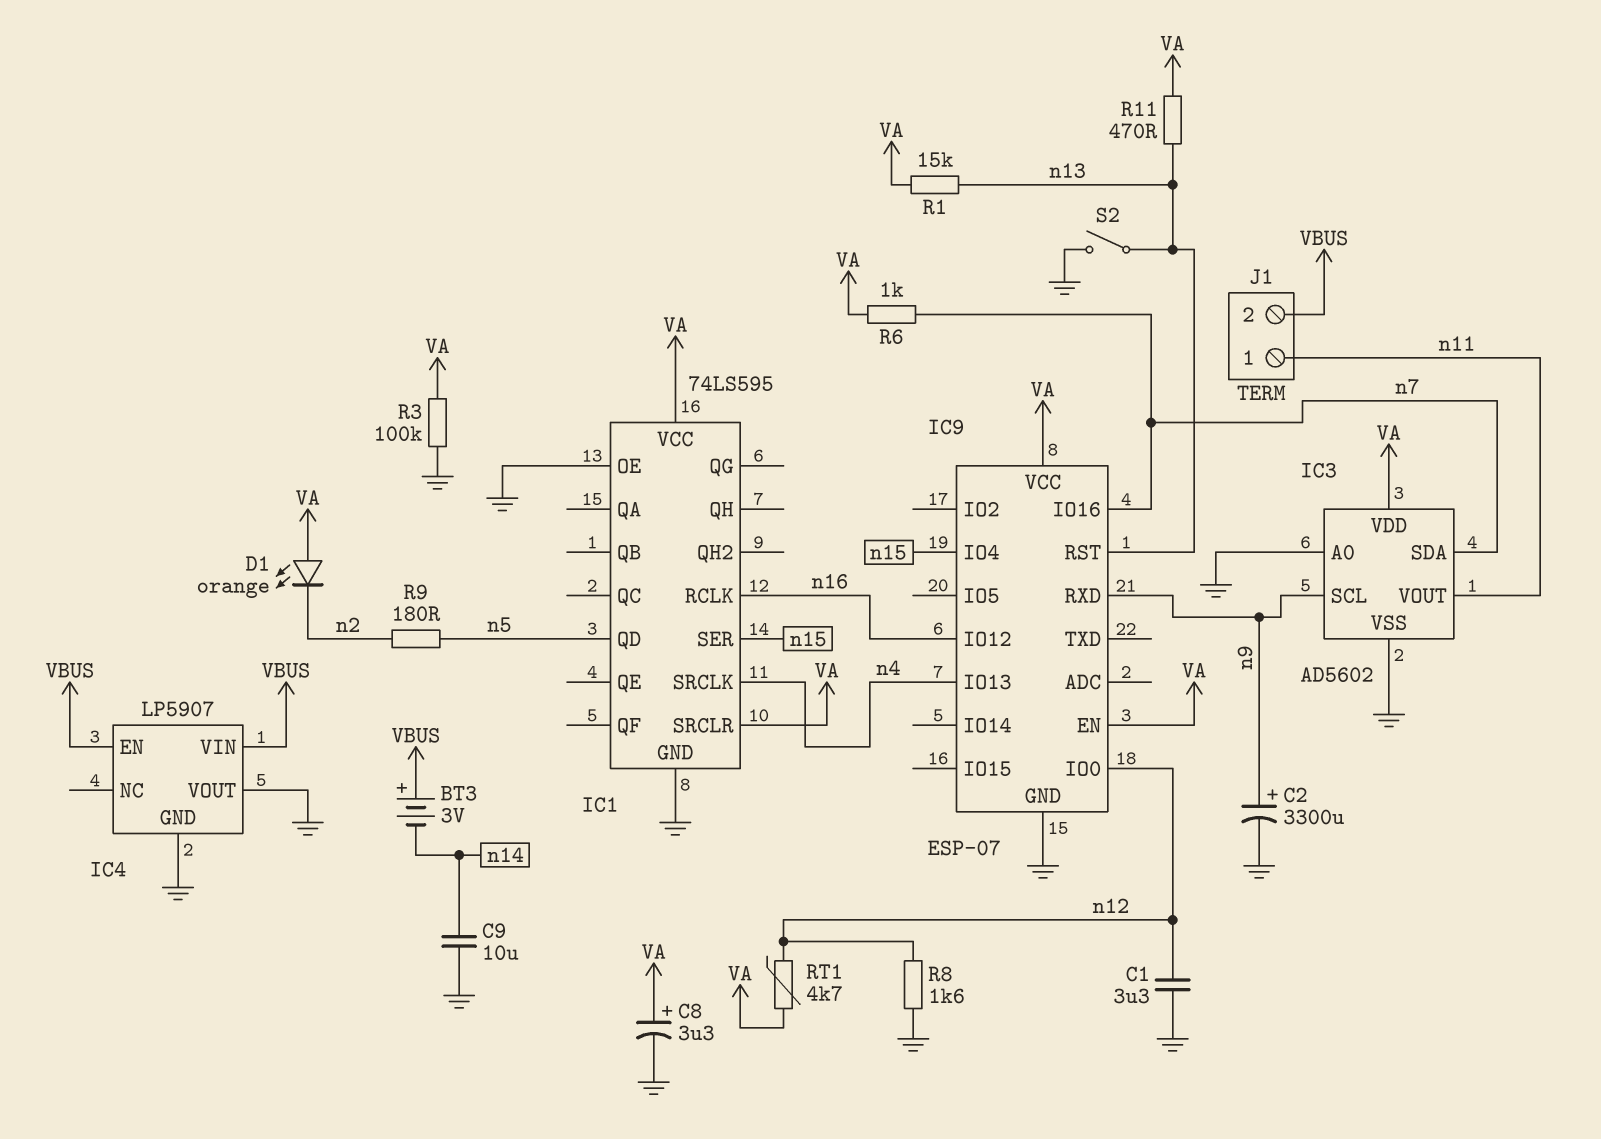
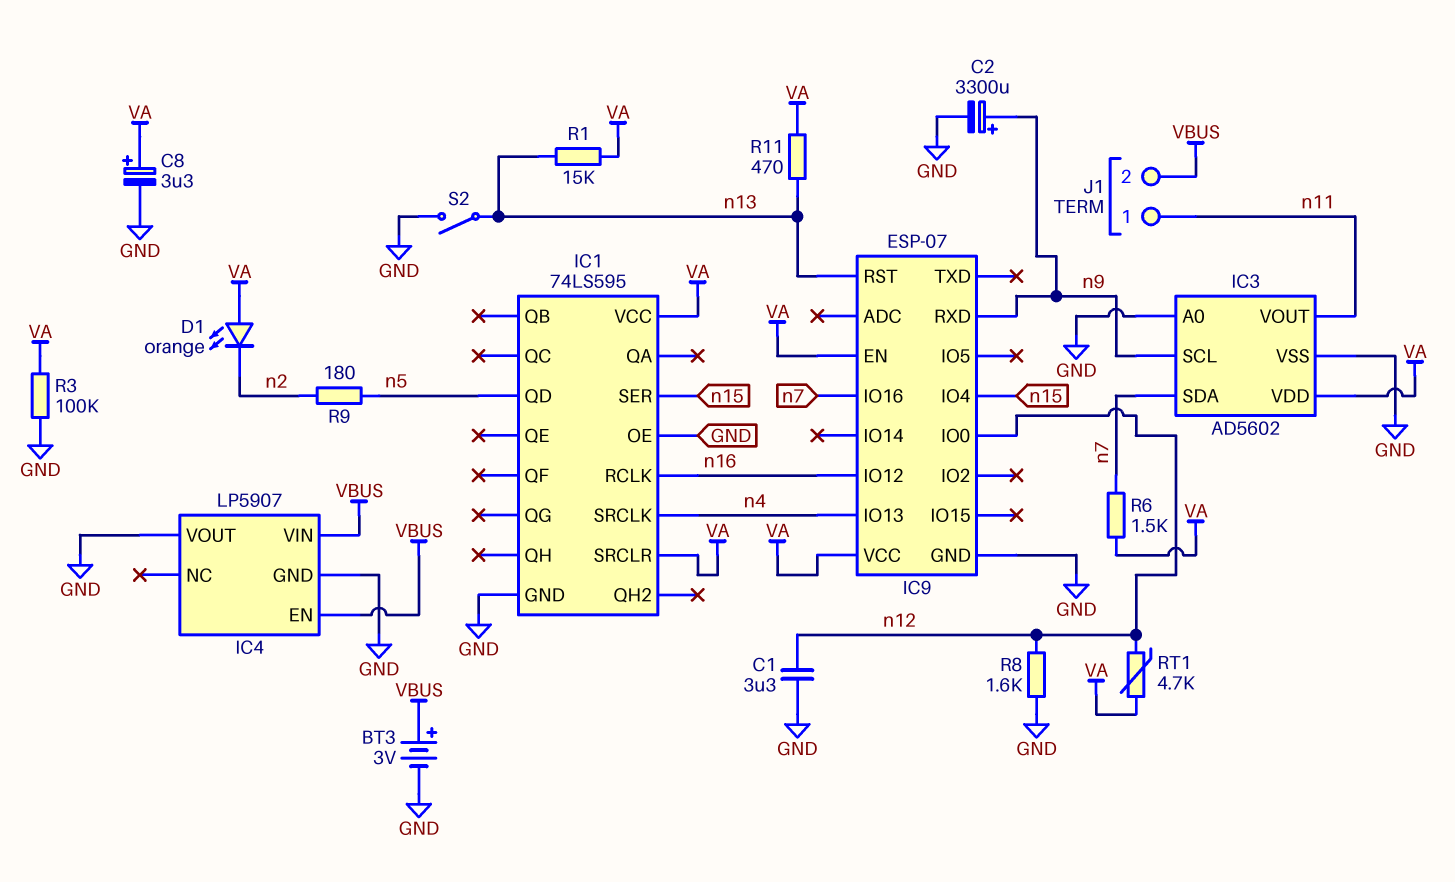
BT3: 3V (plus VBUS, minus n14) -> 3V (plus VBUS, minus GND)
C9: 10uF (GND, n14) -> none
R6: 1k (VA, n7) -> 1.5k (VA, n7)

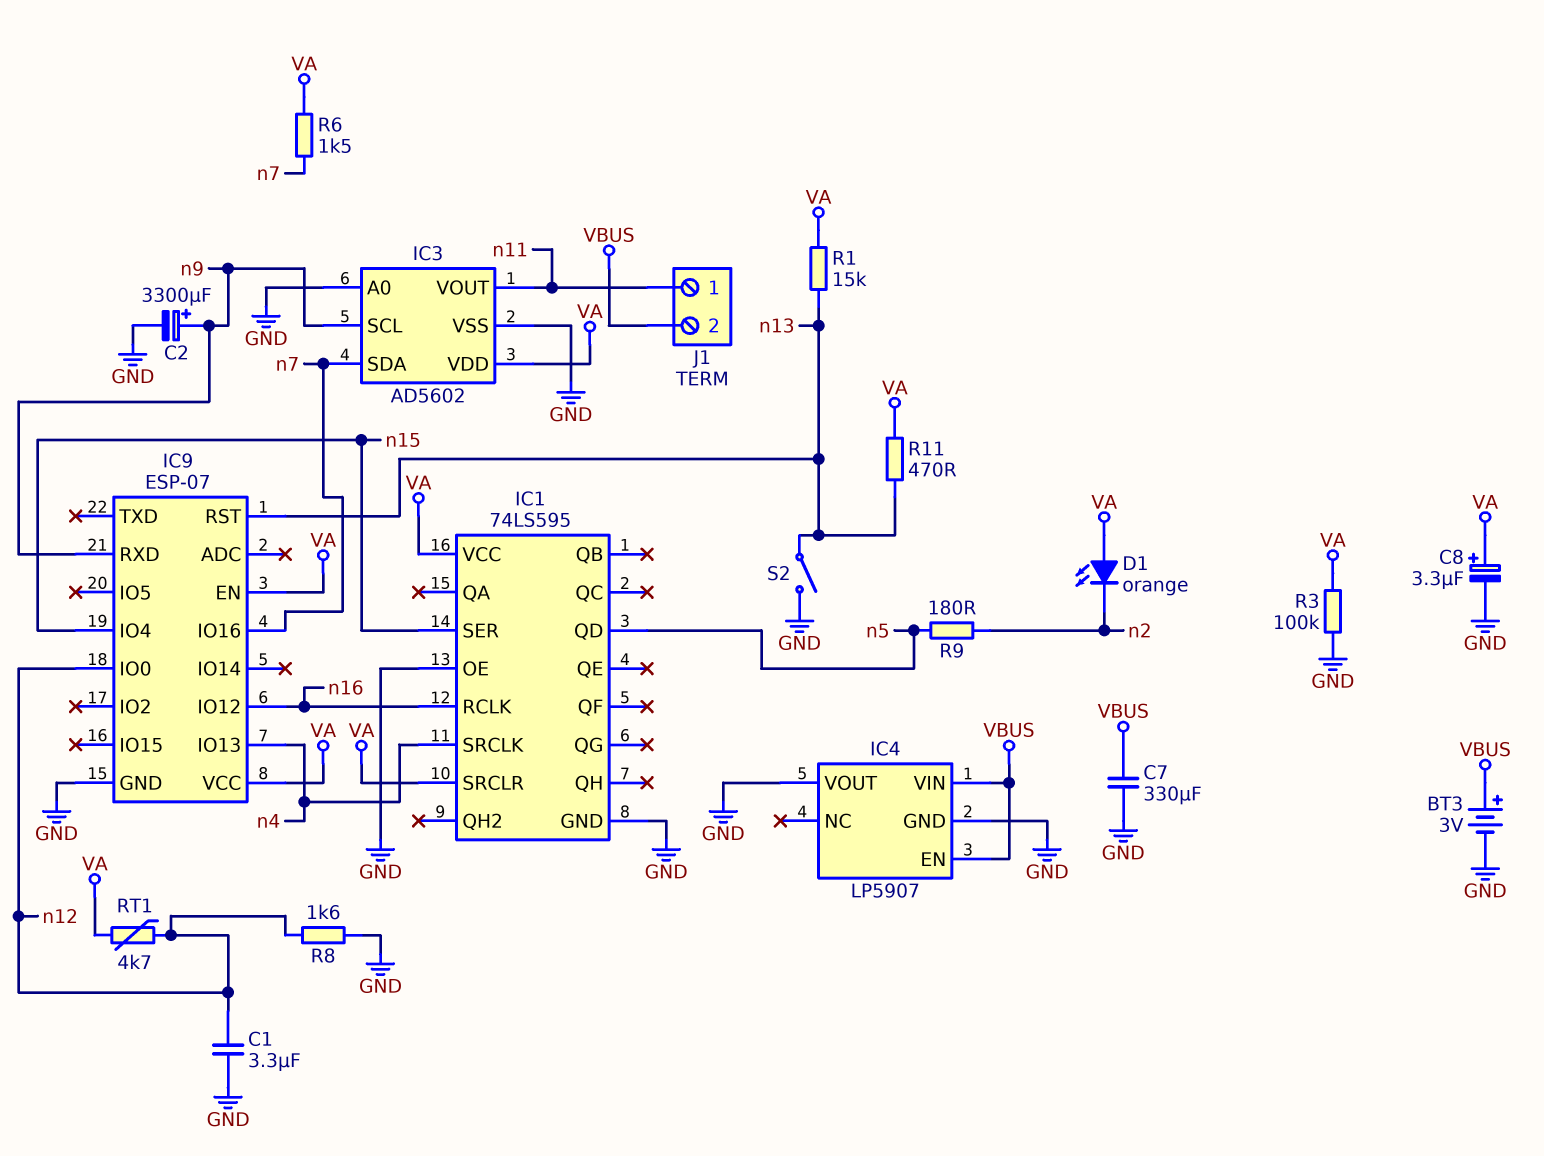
C7: none -> 330uF (GND, VBUS)

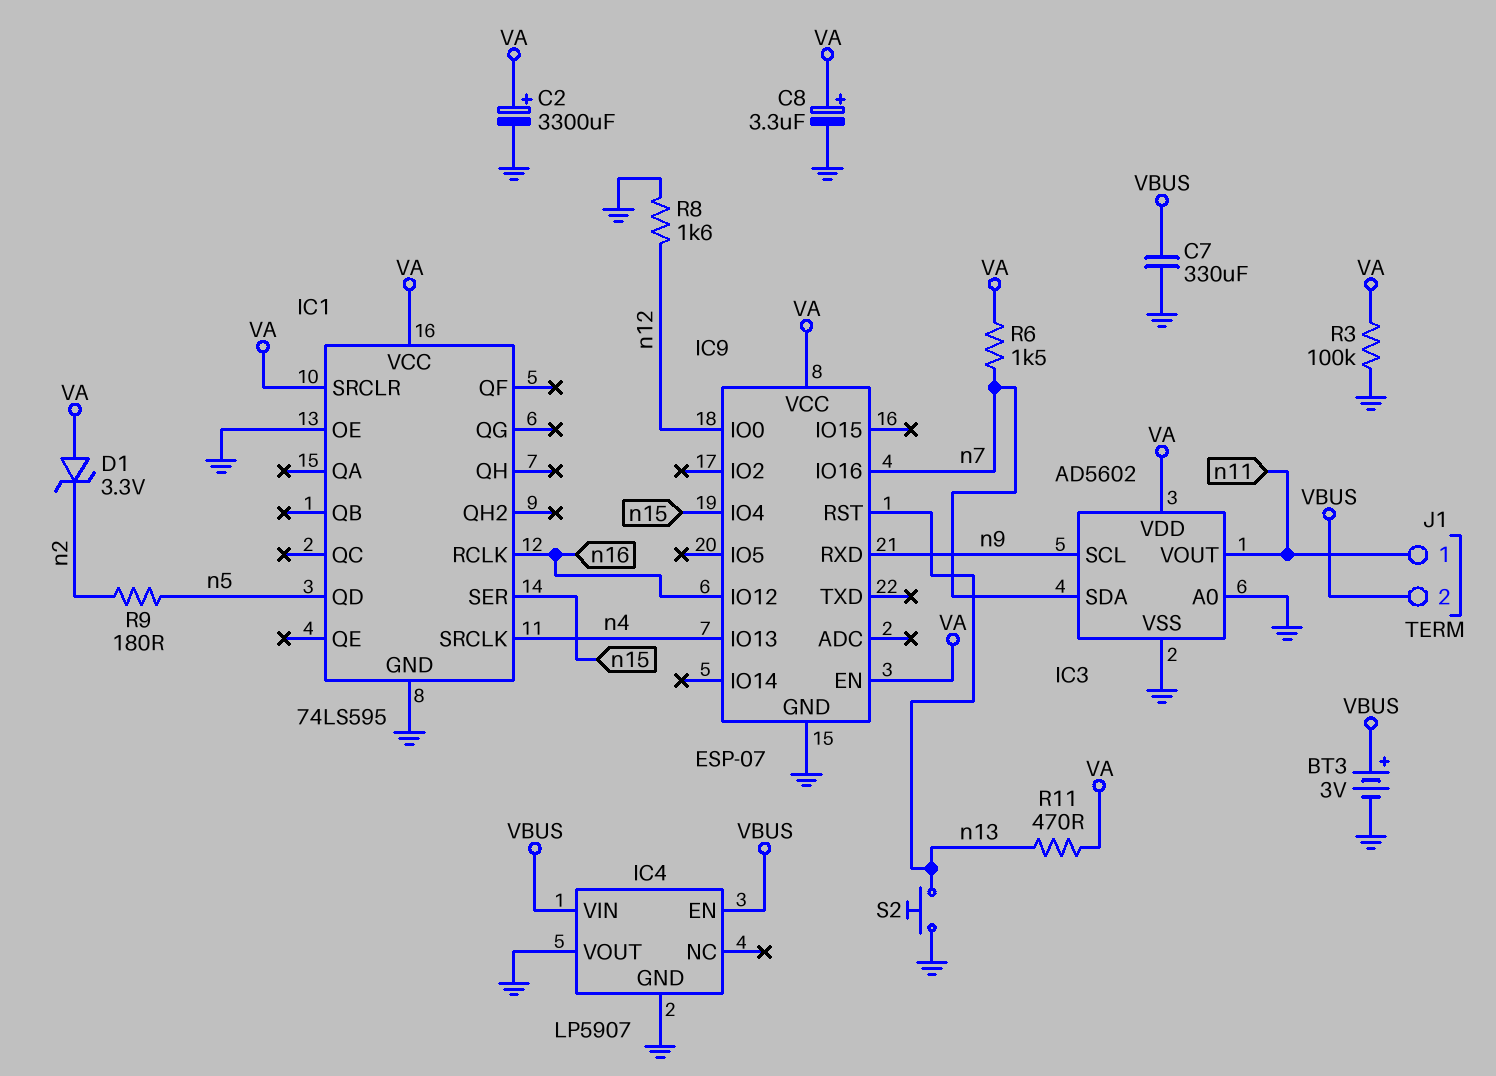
C1: 3.3uF (GND, n12) -> none
C2: 3300uF (plus n9, minus GND) -> 3300uF (plus VA, minus GND)
D1: LED orange (A VA, K n2) -> zener 3.3V (A VA, K n2)
R1: 15k (VA, n13) -> none
RT1: 4.7k (VA, n12) -> none
S2: switch (GND, n13) -> button (GND, n13)

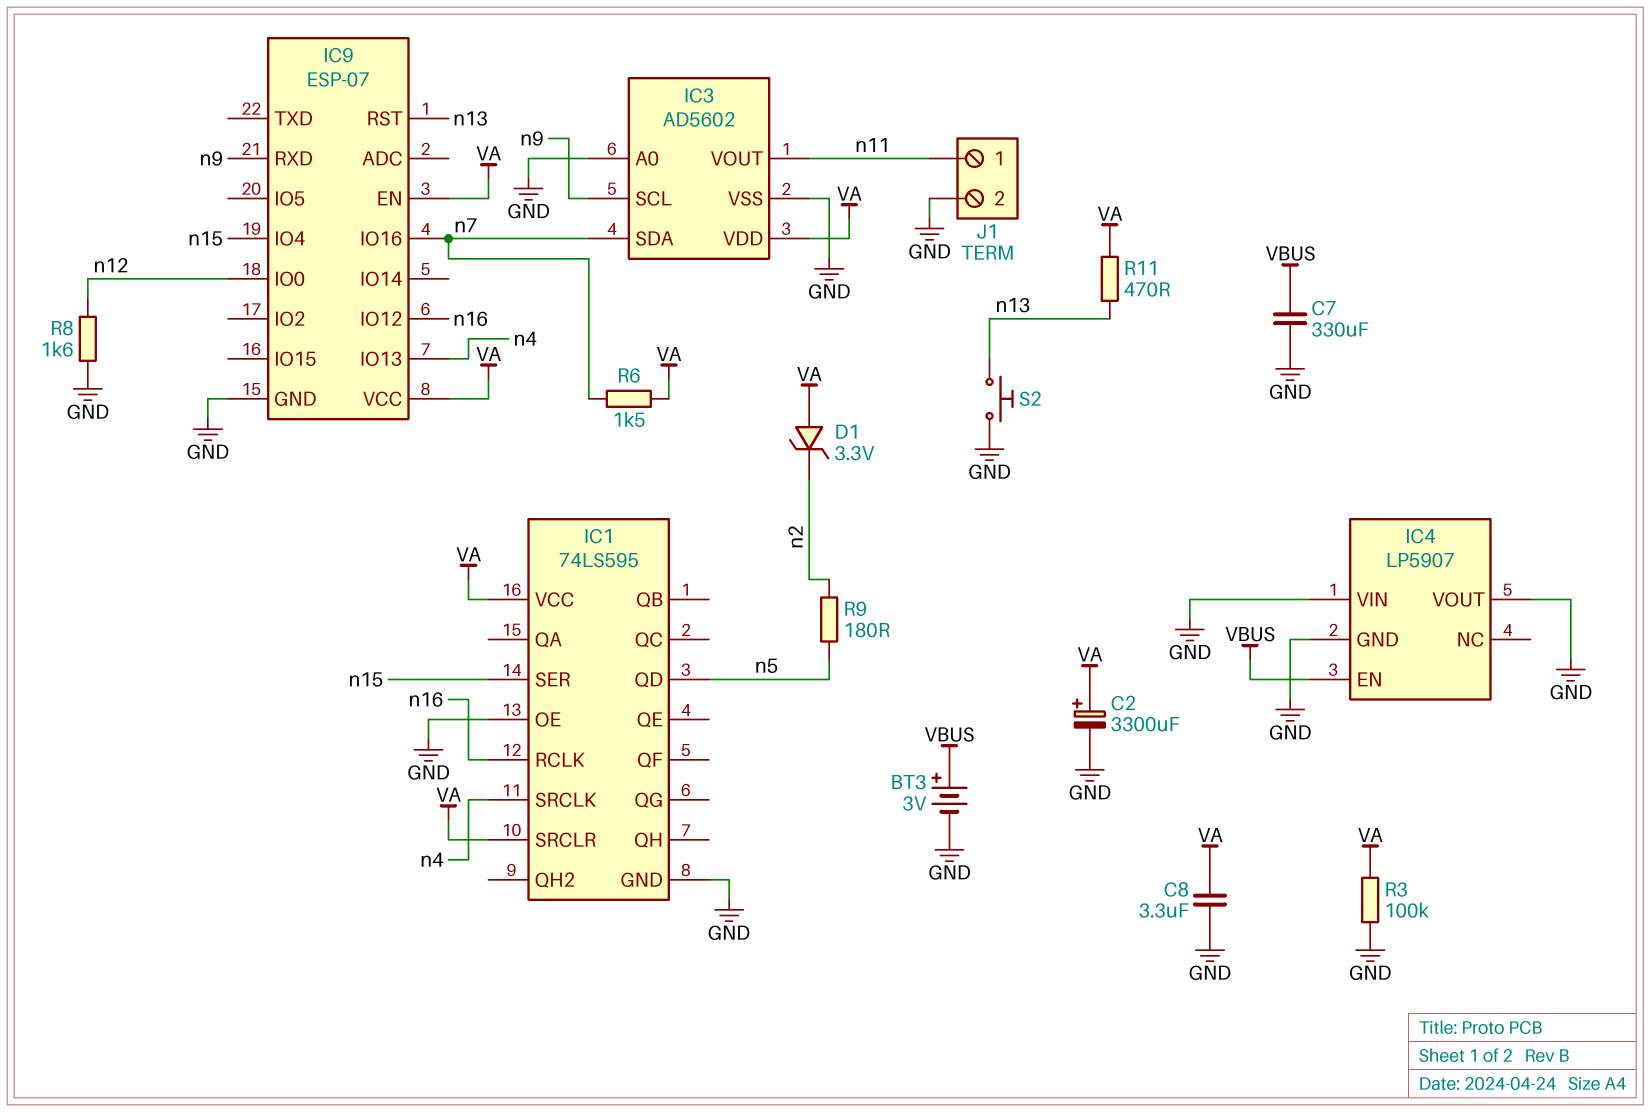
C8: 3.3uF (plus VA, minus GND) -> 3.3uF (GND, VA)
IC4 pin VIN: VBUS -> GND
J1 pin 2: VBUS -> GND

